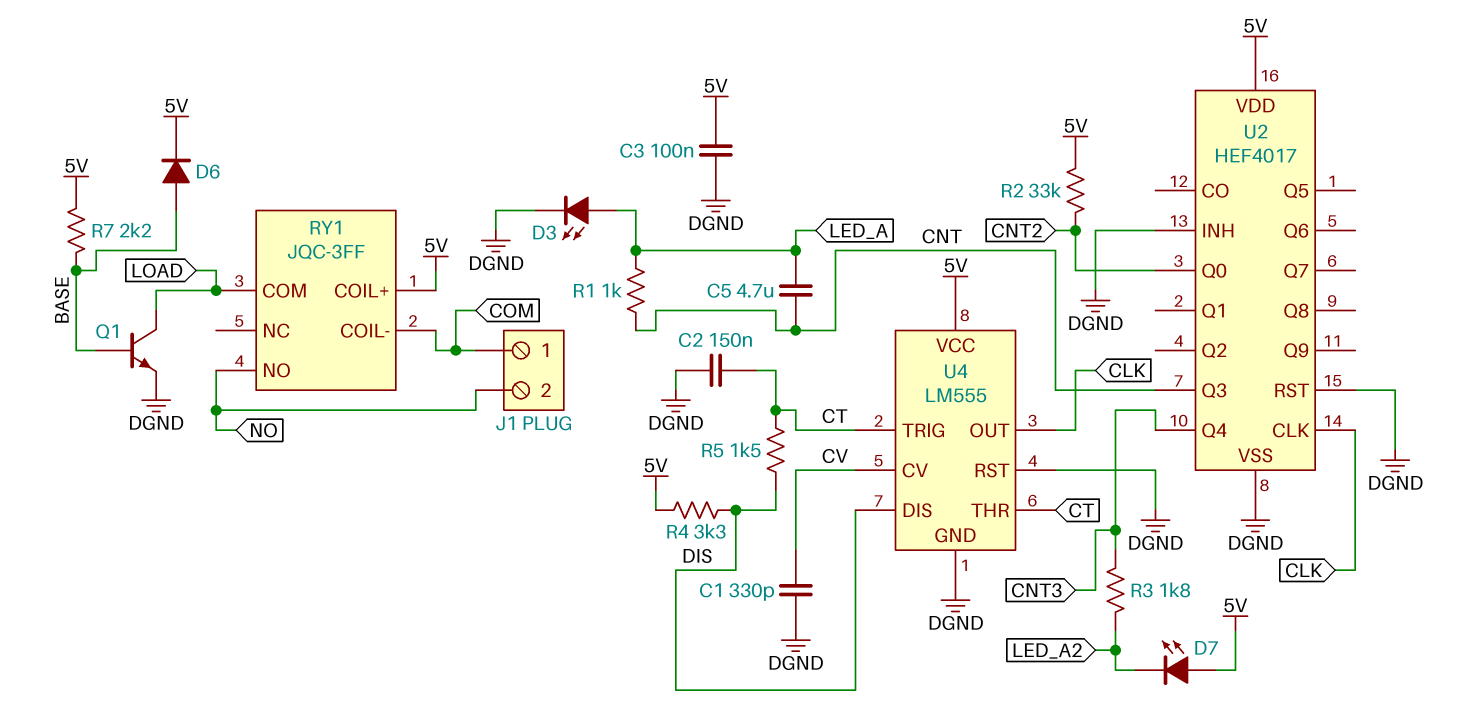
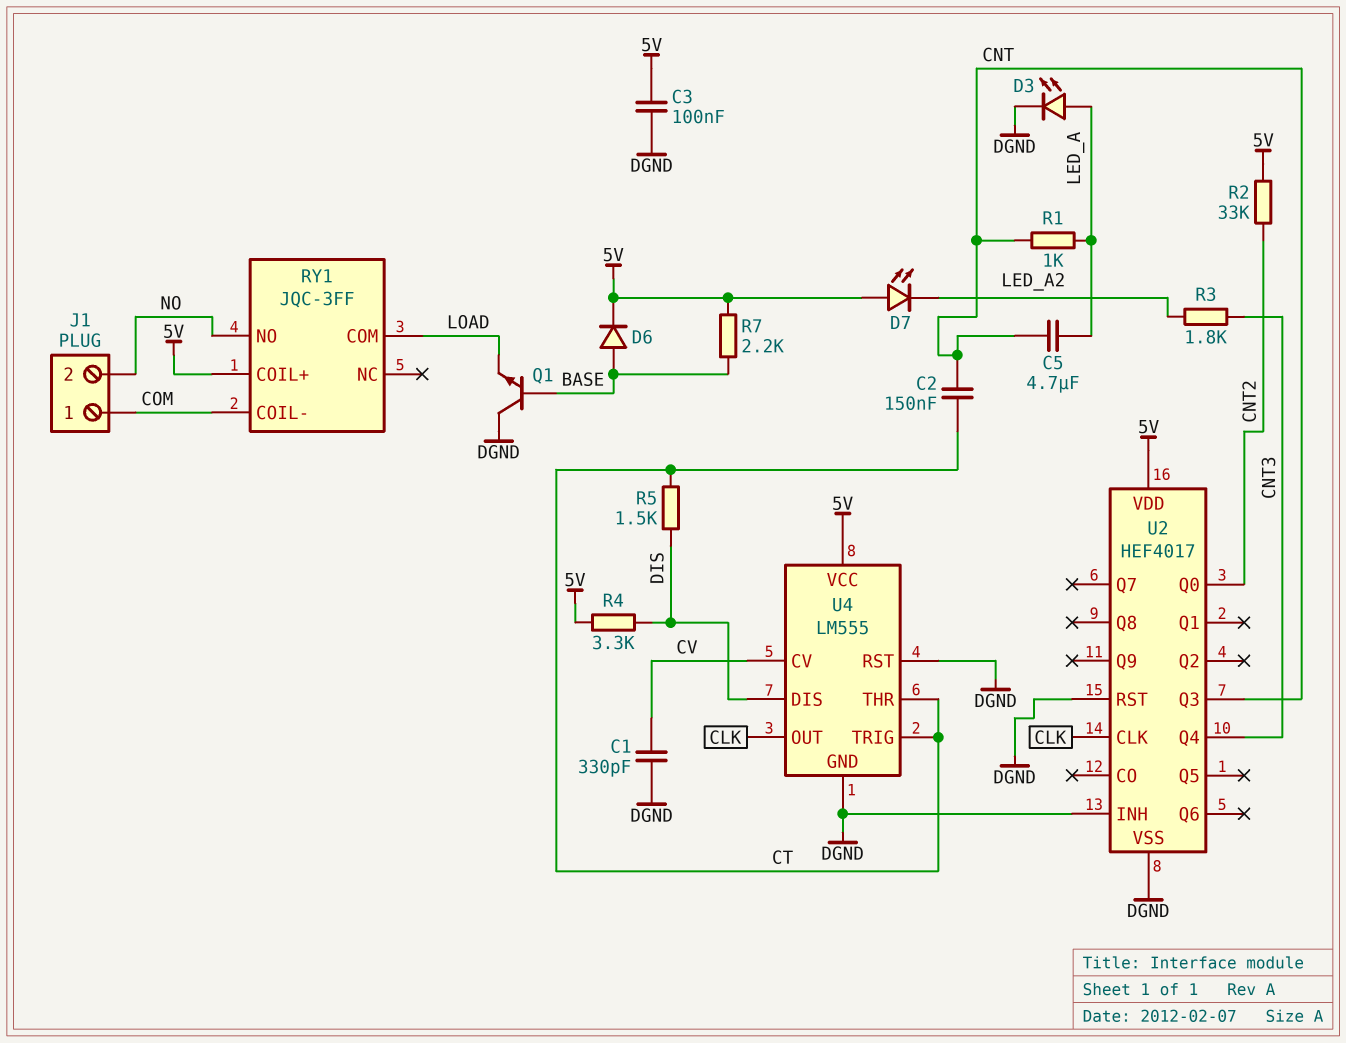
C2: 150nF (CT, DGND) -> 150nF (CNT, CT)
Q1: NPN (B BASE, C LOAD, E DGND) -> NPN (B BASE, C DGND, E LOAD)

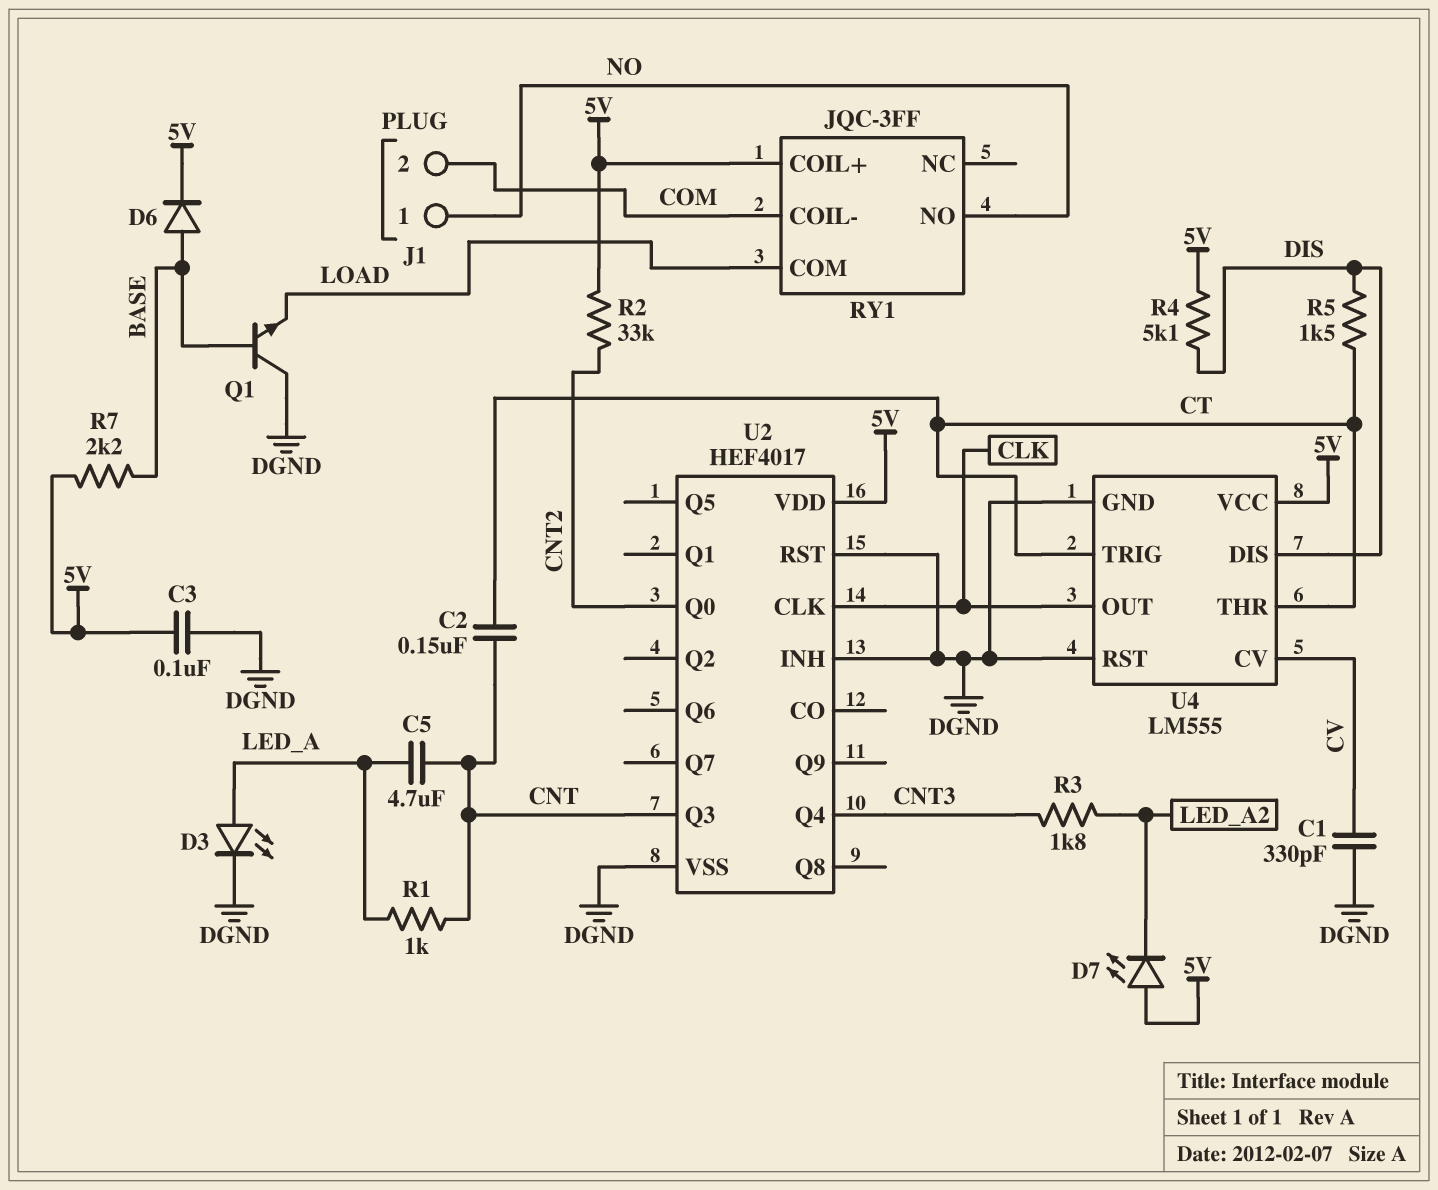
J1 pin 1: COM -> NO
J1 pin 2: NO -> COM
R4: 3.3k (5V, DIS) -> 5.1k (5V, DIS)

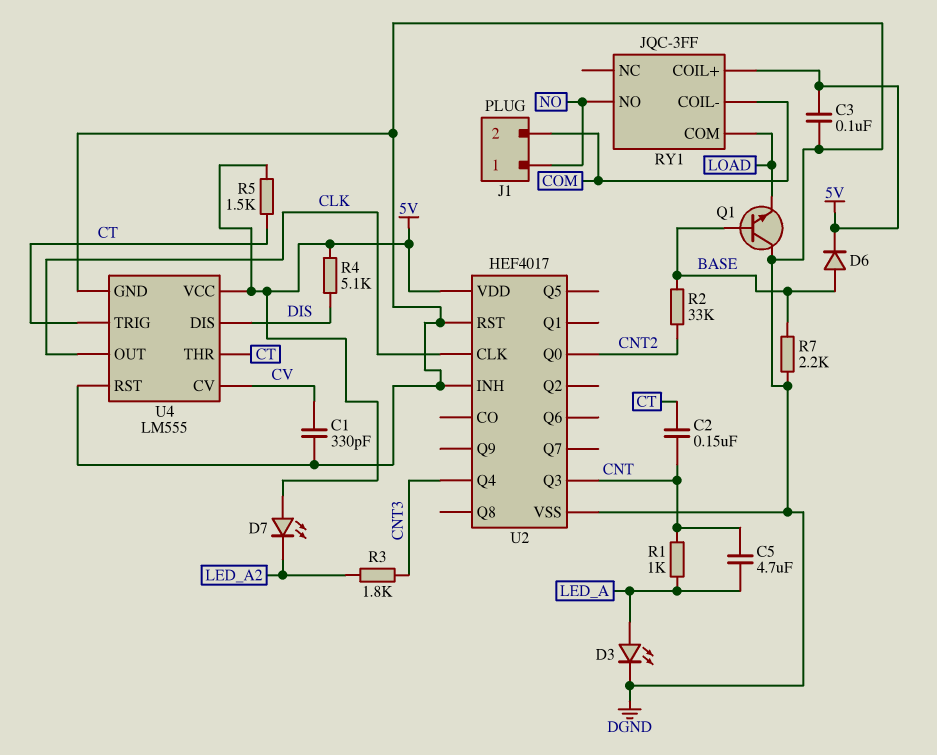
R2: 33k (5V, CNT2) -> 33k (BASE, CNT2)
R5: 1.5k (CT, DIS) -> 1.5k (5V, CT)
R7: 2.2k (5V, BASE) -> 2.2k (BASE, DGND)

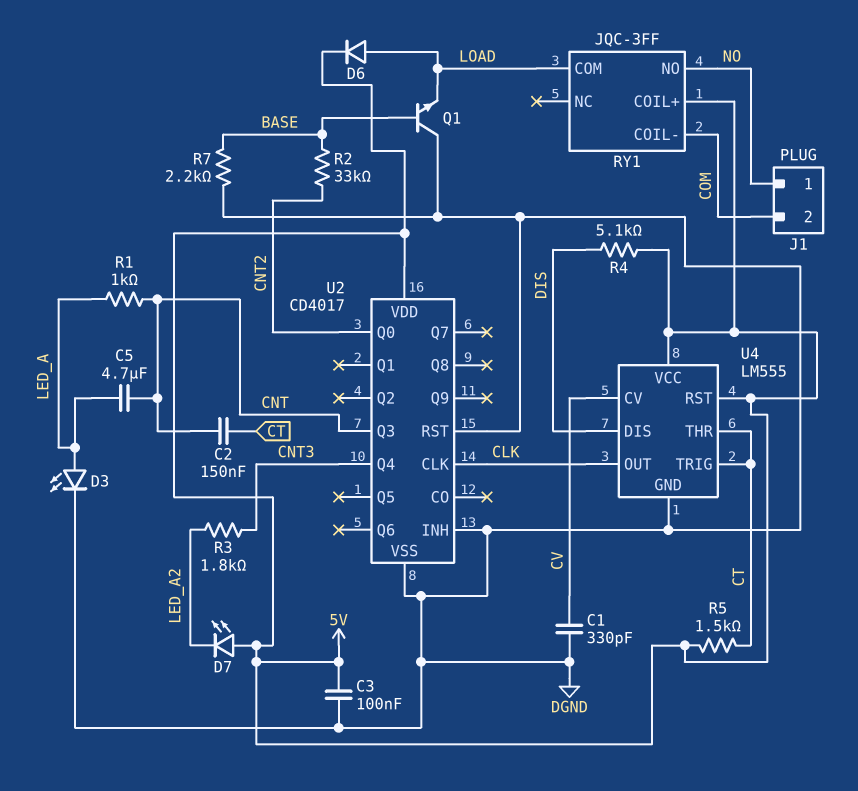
D6: diode (A BASE, K 5V) -> diode (A LOAD, K 5V)
U2: HEF4017 -> CD4017
U4 pin RST: DGND -> 5V

